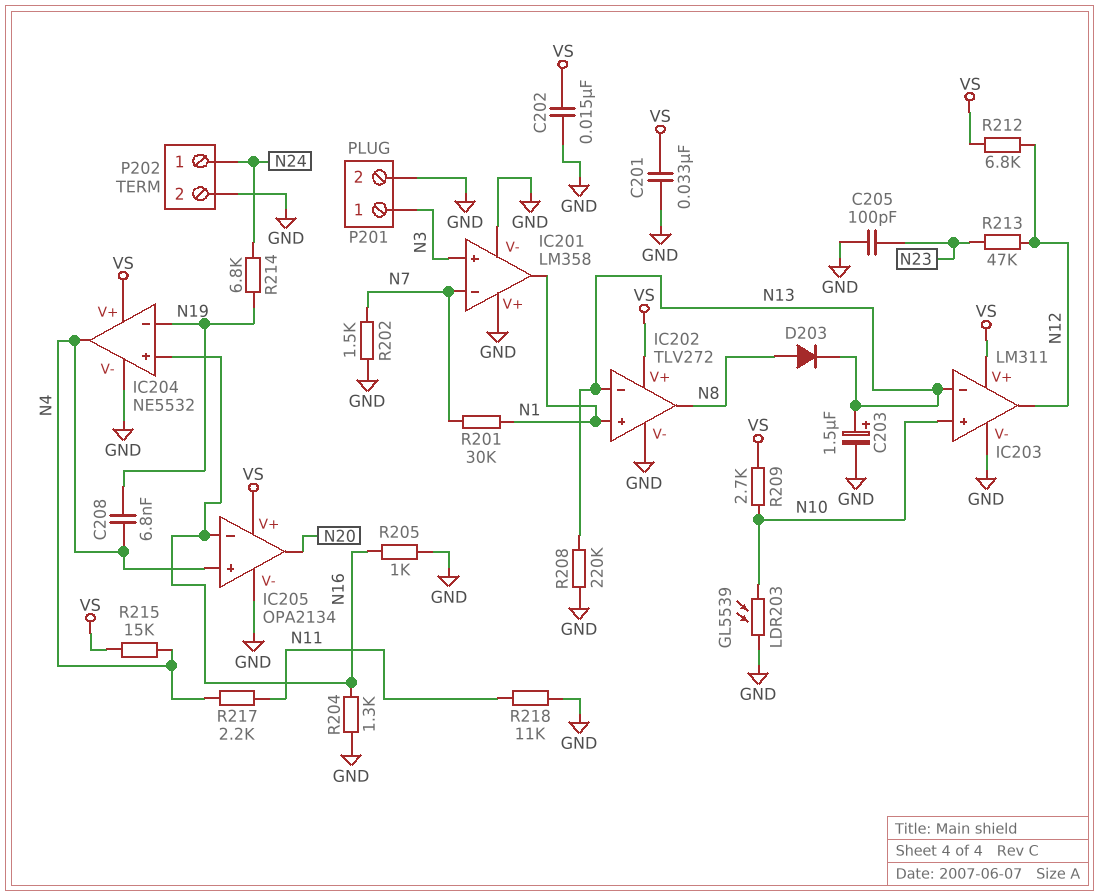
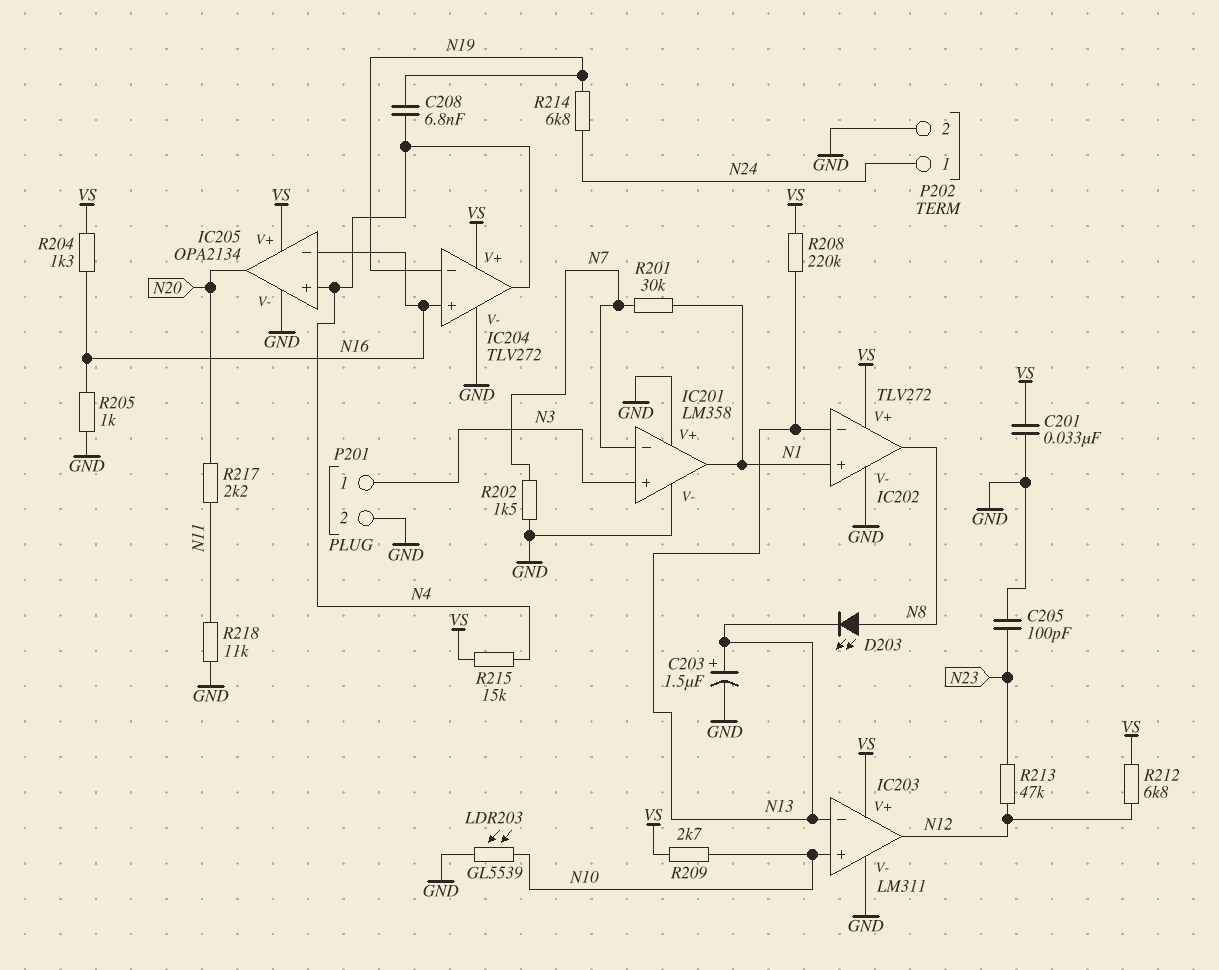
C202: 15nF (GND, VS) -> none
D203: diode (A N8, K N13) -> LED (A N8, K N13)
IC204: NE5532 -> TLV272
R204: 1.3k (GND, N16) -> 1.3k (N16, VS)
R208: 220k (GND, N13) -> 220k (N13, VS)
R217: 2.2k (N4, N11) -> 2.2k (N11, N20)

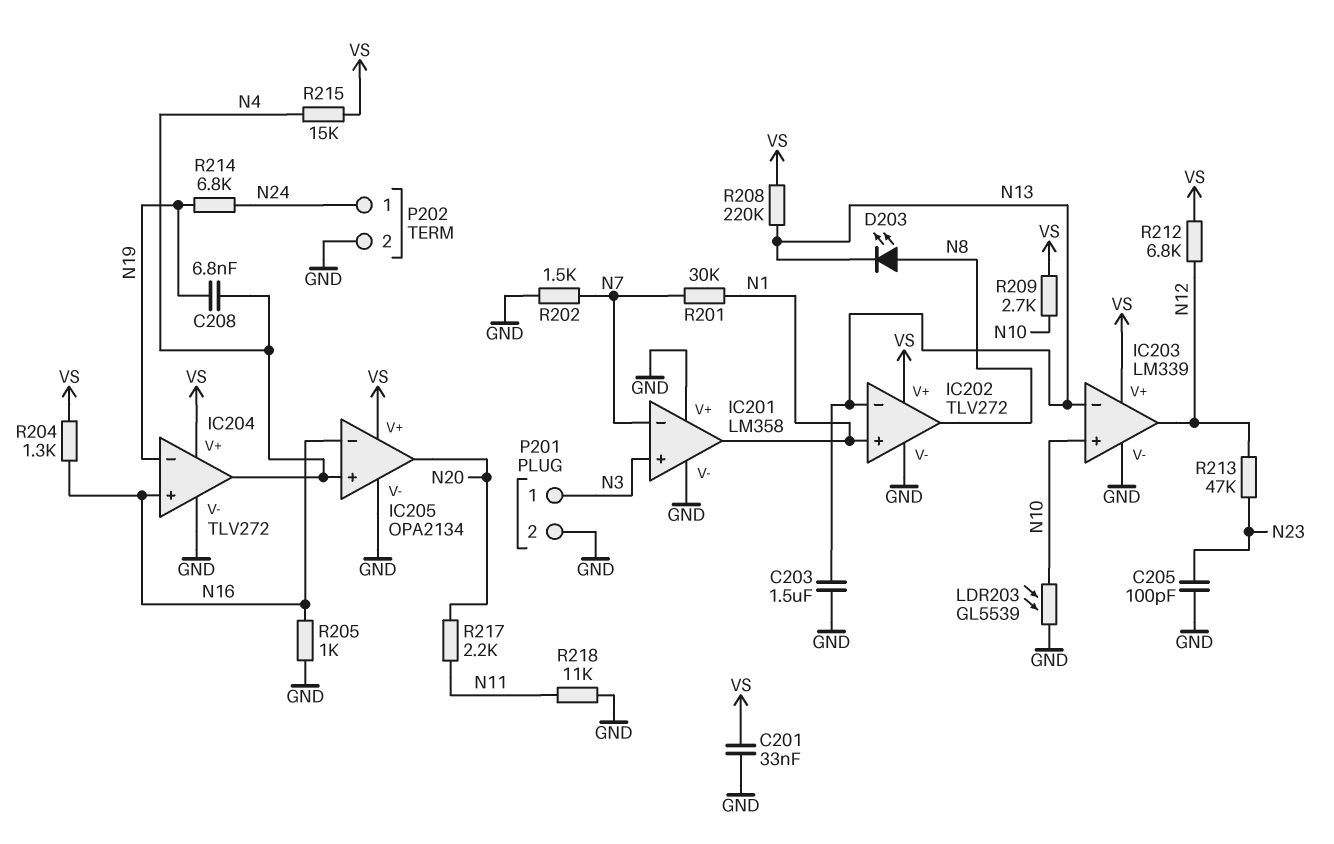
C203: 1.5uF (plus N13, minus GND) -> 1.5uF (GND, N13)
IC203: LM311 -> LM339

